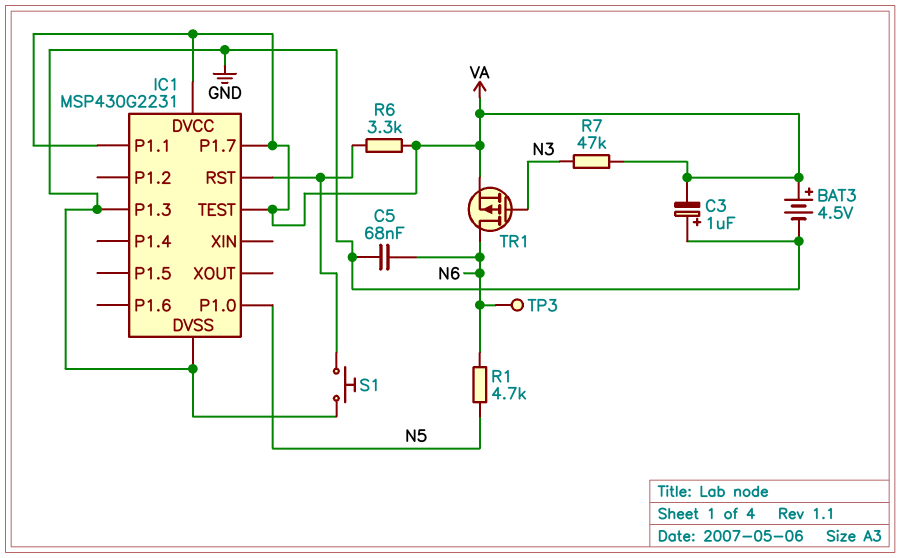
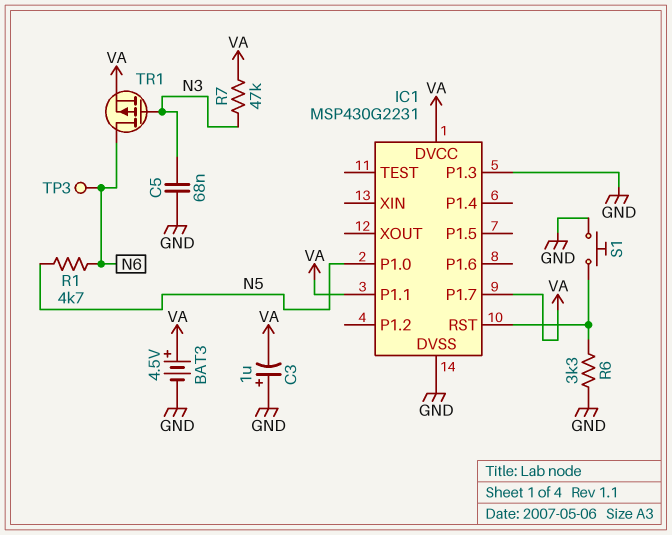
C5: 68nF (GND, N6) -> 68nF (GND, N3)
IC1 pin TEST: VA -> none
R6: 3.3k (IC1/RST, VA) -> 3.3k (GND, IC1/RST)

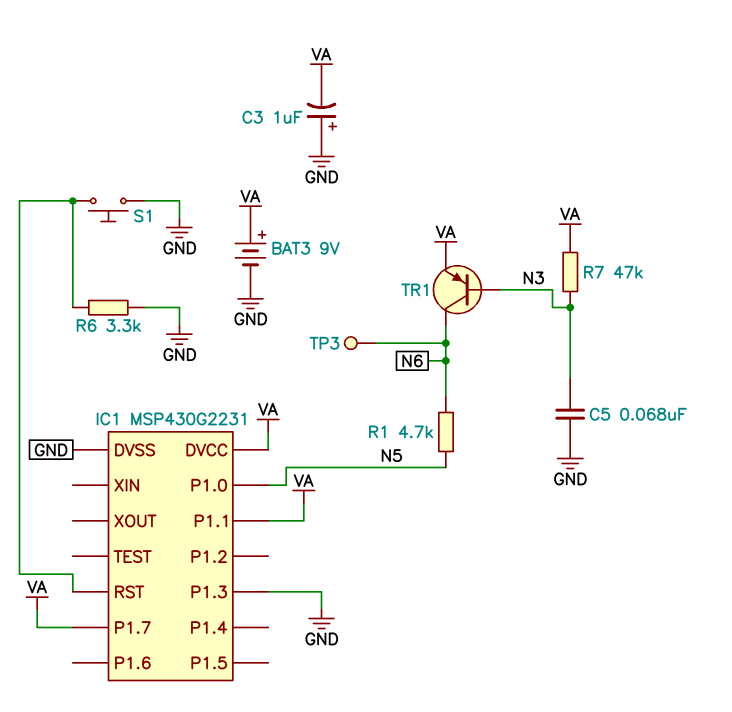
BAT3: 4.5V (plus VA, minus GND) -> 9V (plus VA, minus GND)
TR1: PMOS (G N3, D N6, S VA) -> PNP (B N3, C N6, E VA)

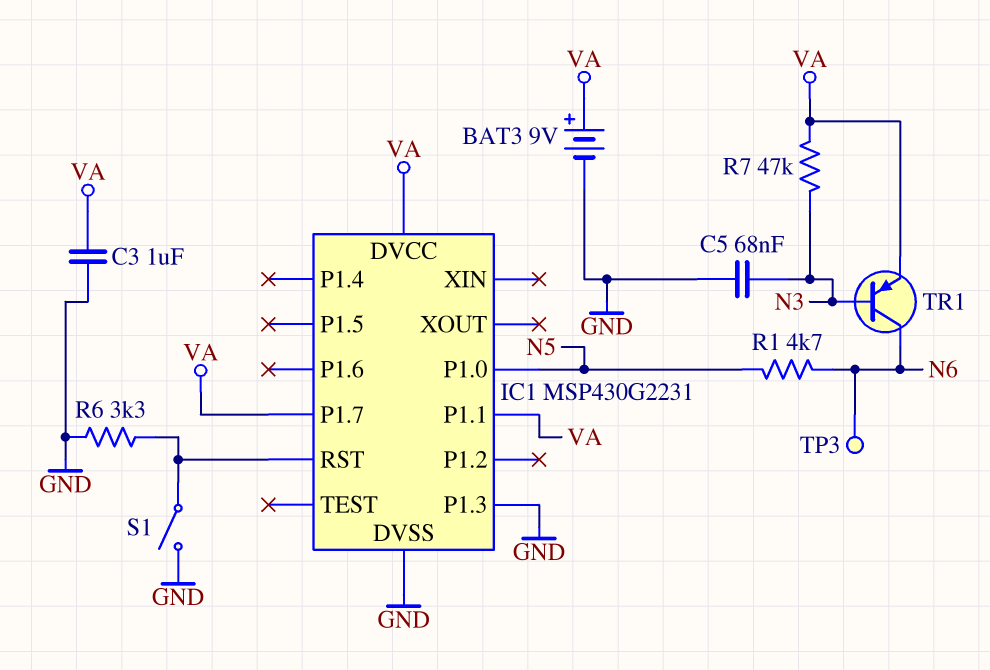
C3: 1uF (plus GND, minus VA) -> 1uF (GND, VA)
S1: button (GND, IC1/RST) -> switch (GND, IC1/RST)

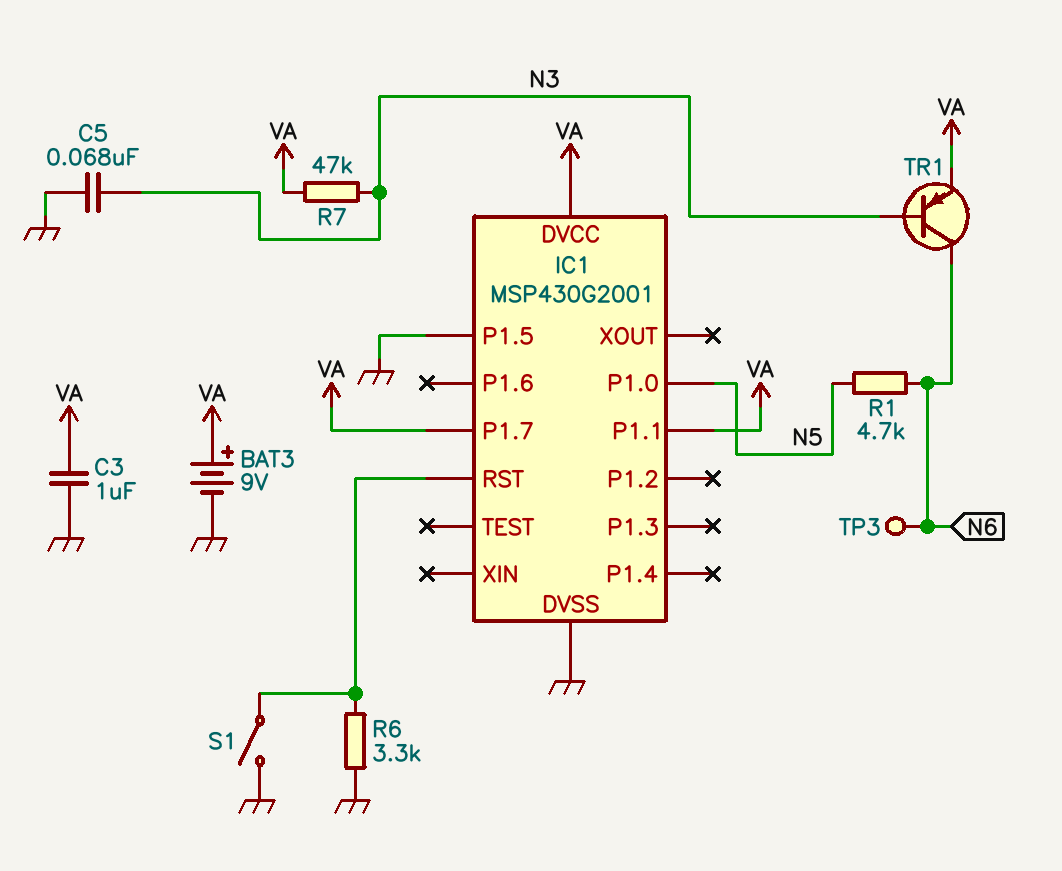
IC1: MSP430G2231 -> MSP430G2001
IC1 pin P1.3: GND -> none
IC1 pin P1.5: none -> GND

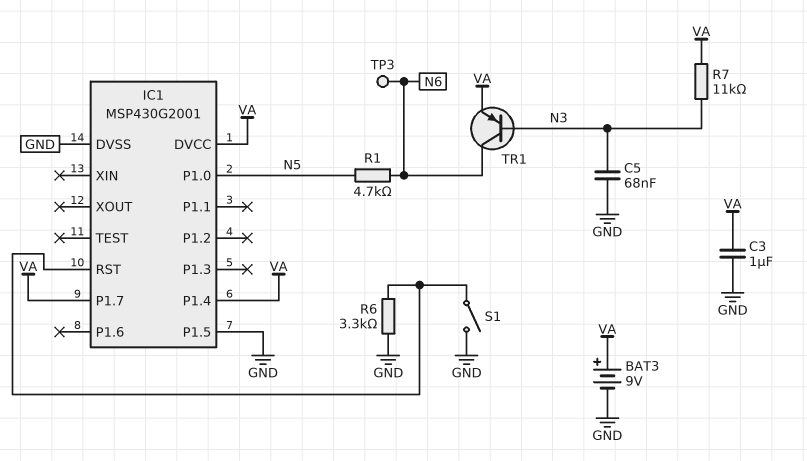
IC1 pin P1.1: VA -> none
IC1 pin P1.4: none -> VA
R7: 47k (N3, VA) -> 11k (N3, VA)

